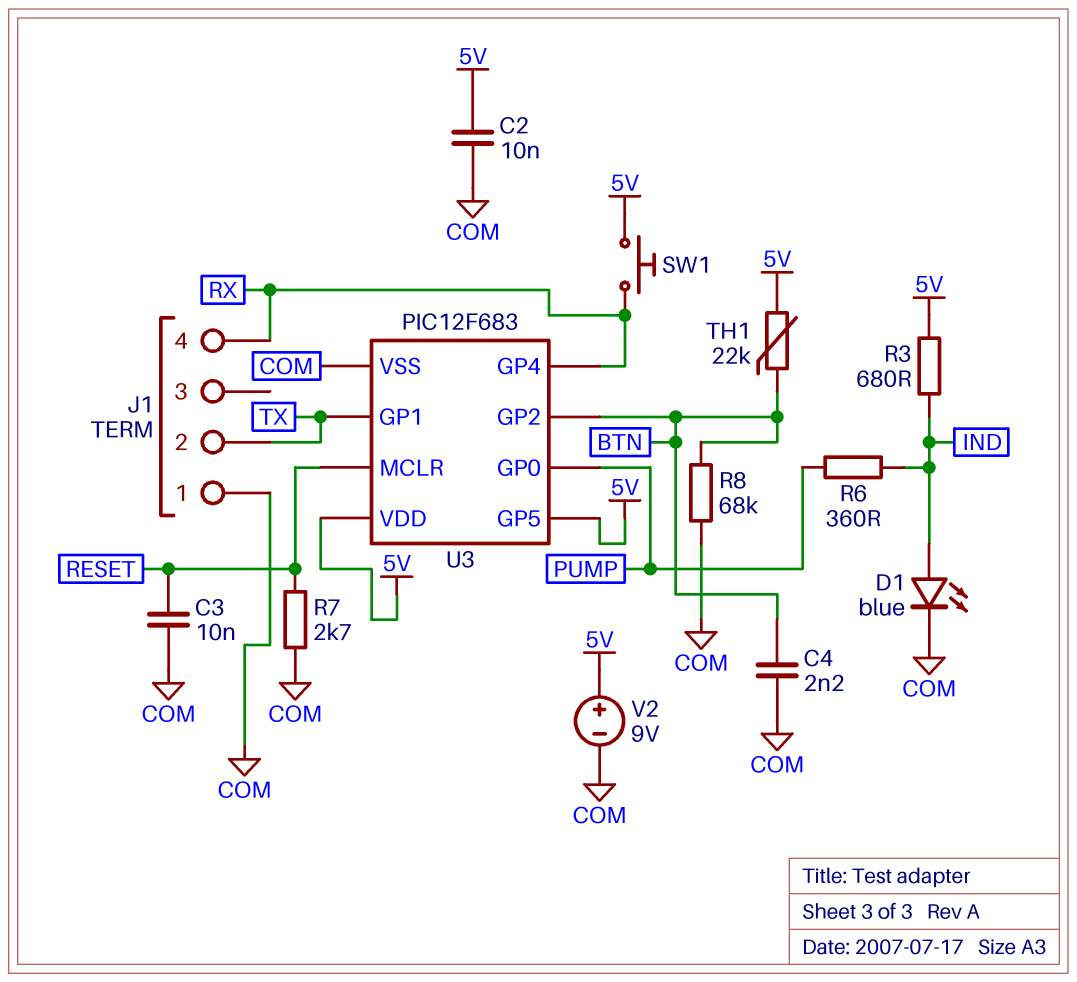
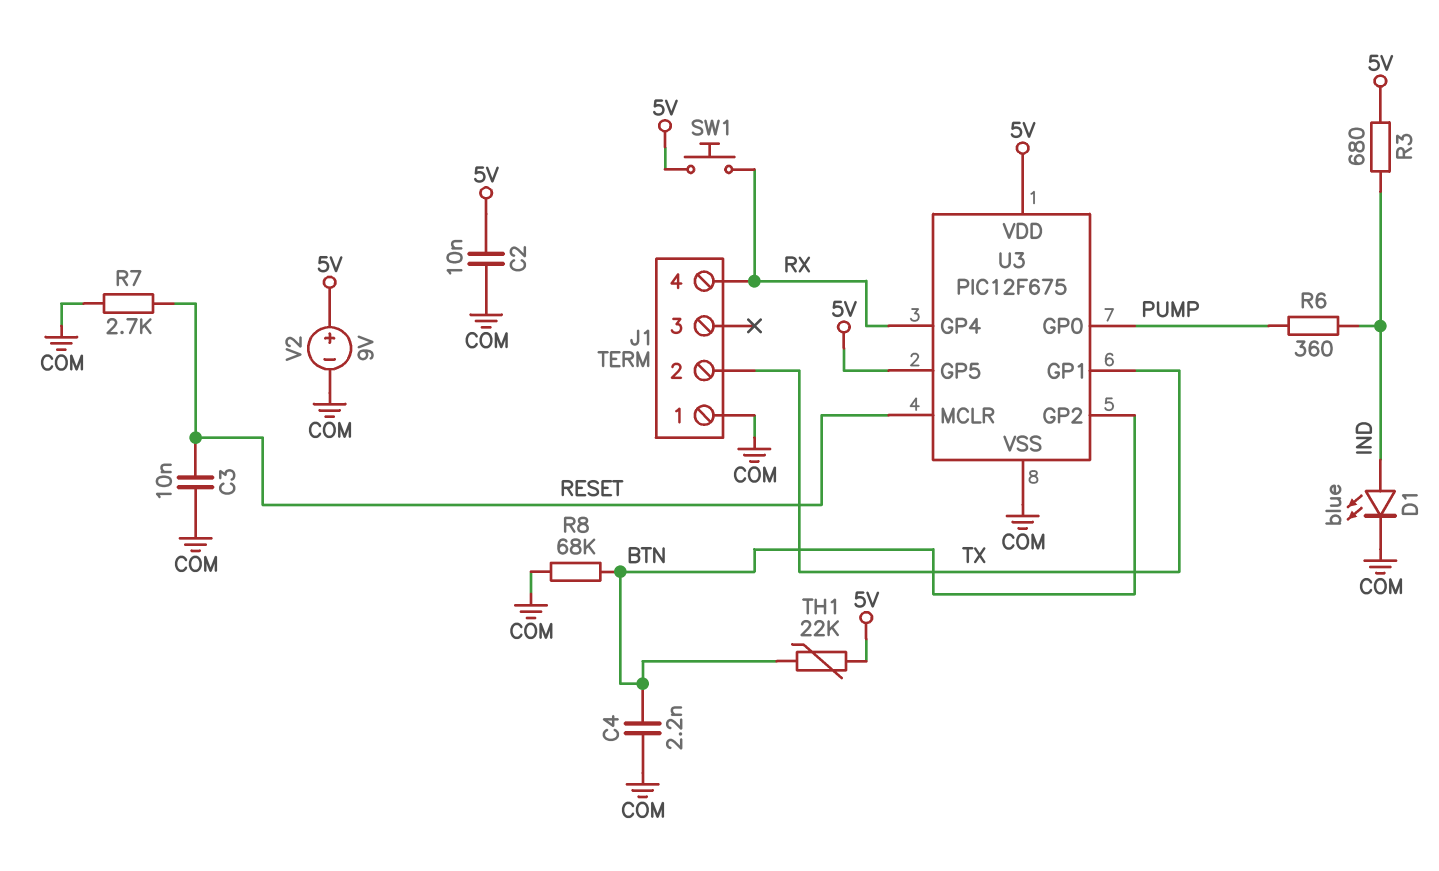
U3: PIC12F683 -> PIC12F675

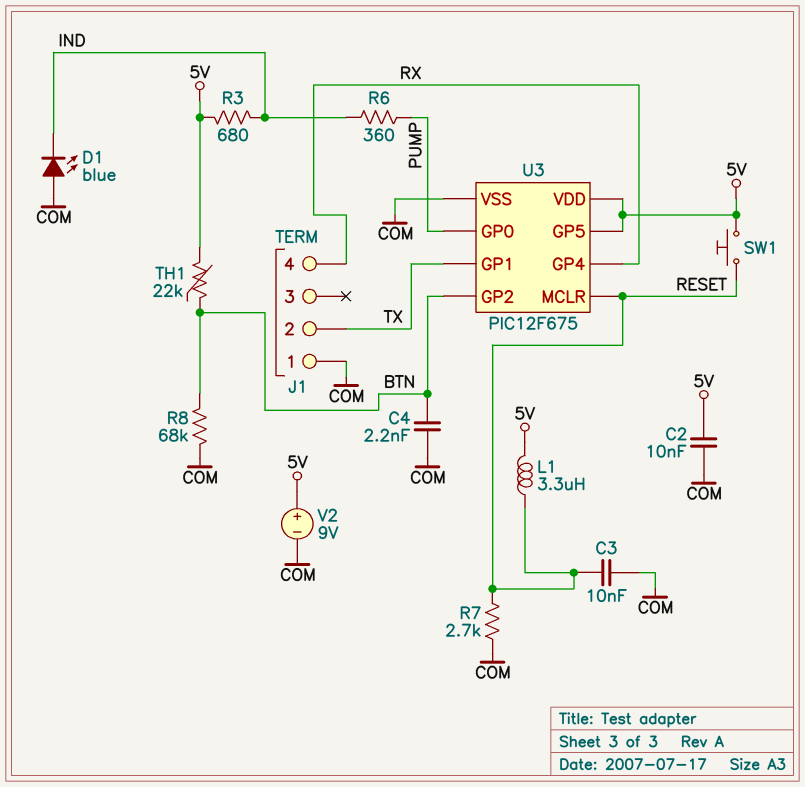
D1: LED blue (A IND, K COM) -> LED blue (A COM, K IND)
L1: none -> 3.3uH (5V, RESET)
SW1: button (5V, RX) -> button (5V, RESET)

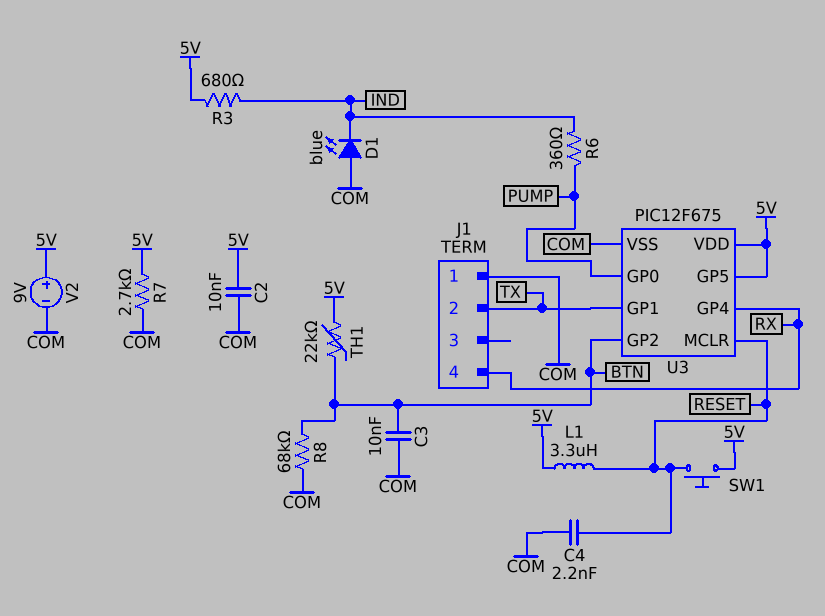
C3: 10nF (COM, RESET) -> 10nF (BTN, COM)
C4: 2.2nF (BTN, COM) -> 2.2nF (COM, RESET)
R7: 2.7k (COM, RESET) -> 2.7k (5V, COM)

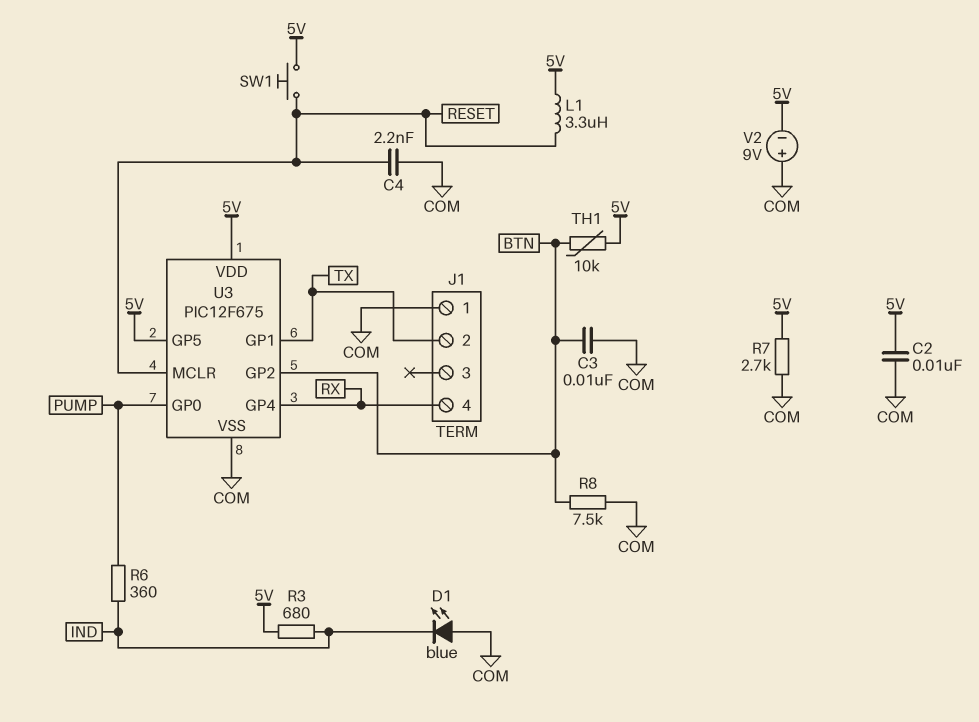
R8: 68k (BTN, COM) -> 7.5k (BTN, COM)
TH1: 22k (5V, BTN) -> 10k (5V, BTN)
V2: 9V (plus 5V, minus COM) -> 9V (plus COM, minus 5V)

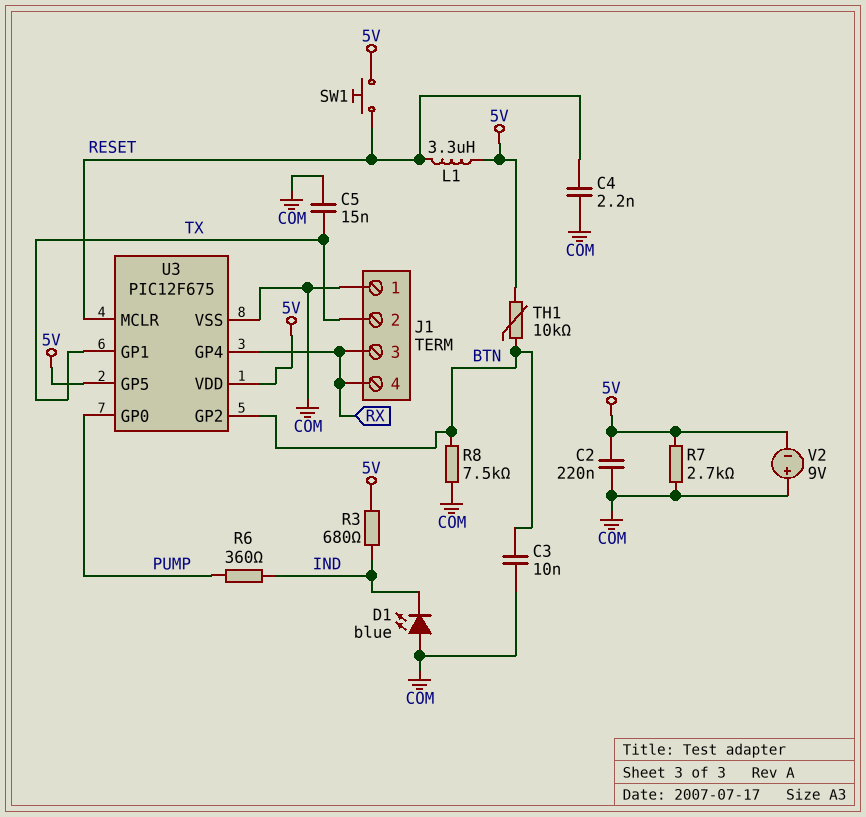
C2: 10nF (5V, COM) -> 220nF (5V, COM)
C5: none -> 15nF (COM, TX)
J1 pin 3: none -> RX

